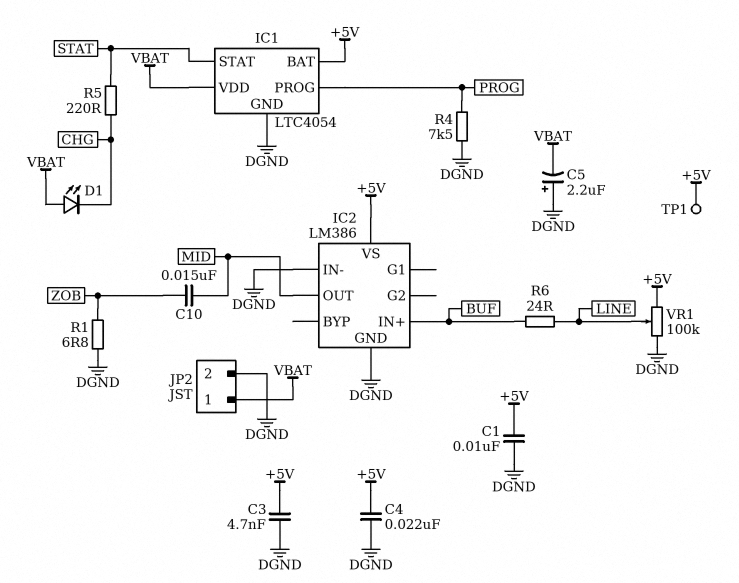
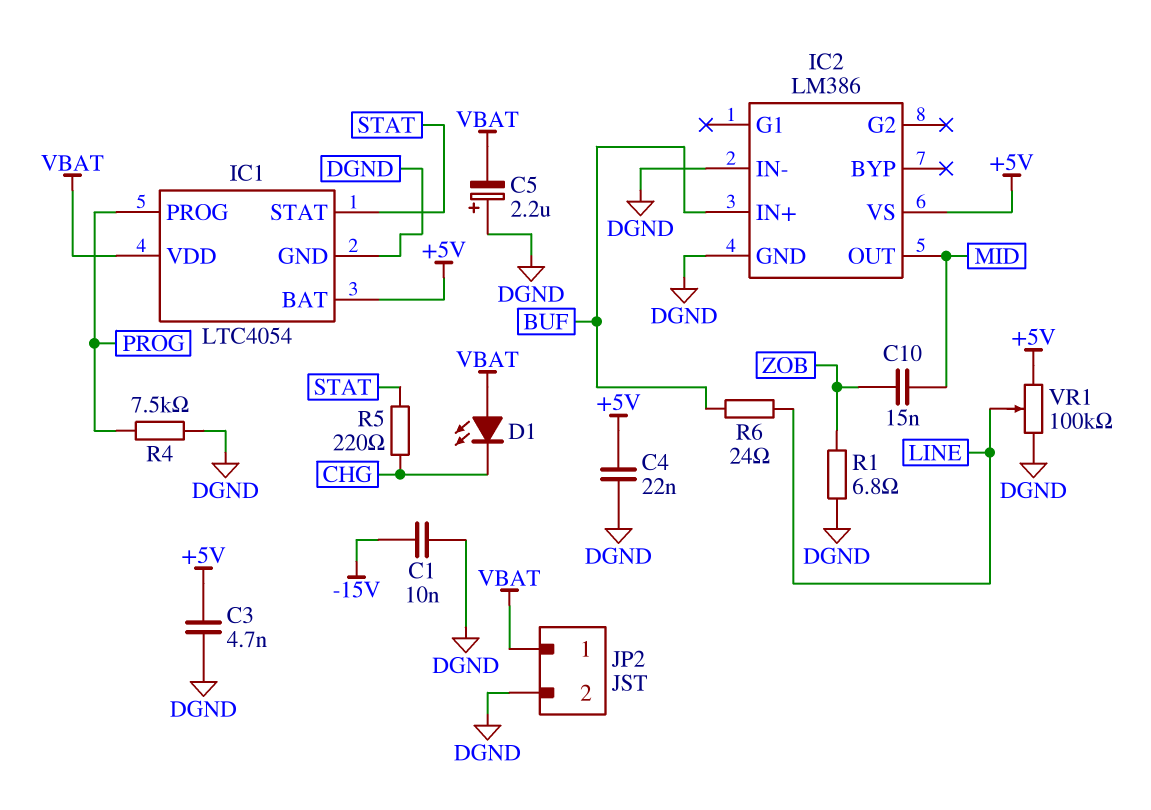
C1: 10nF (+5V, DGND) -> 10nF (-15V, DGND)
TP1: test point (+5V) -> none

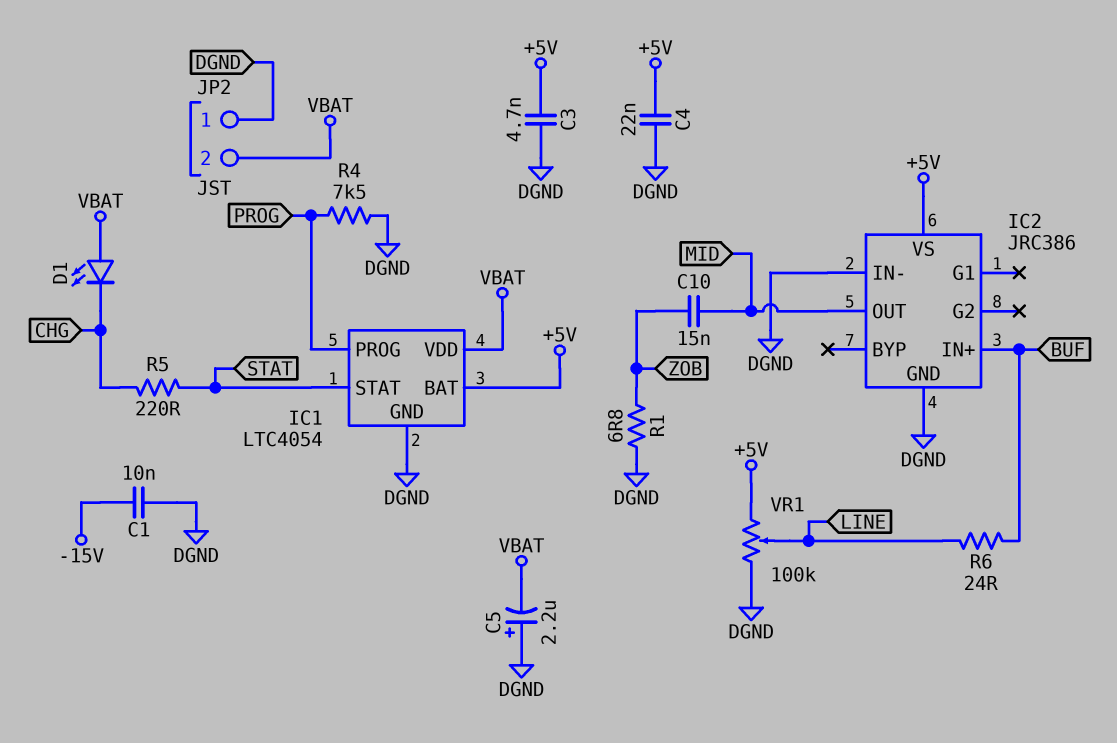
IC2: LM386 -> JRC386
JP2 pin 1: VBAT -> DGND
JP2 pin 2: DGND -> VBAT

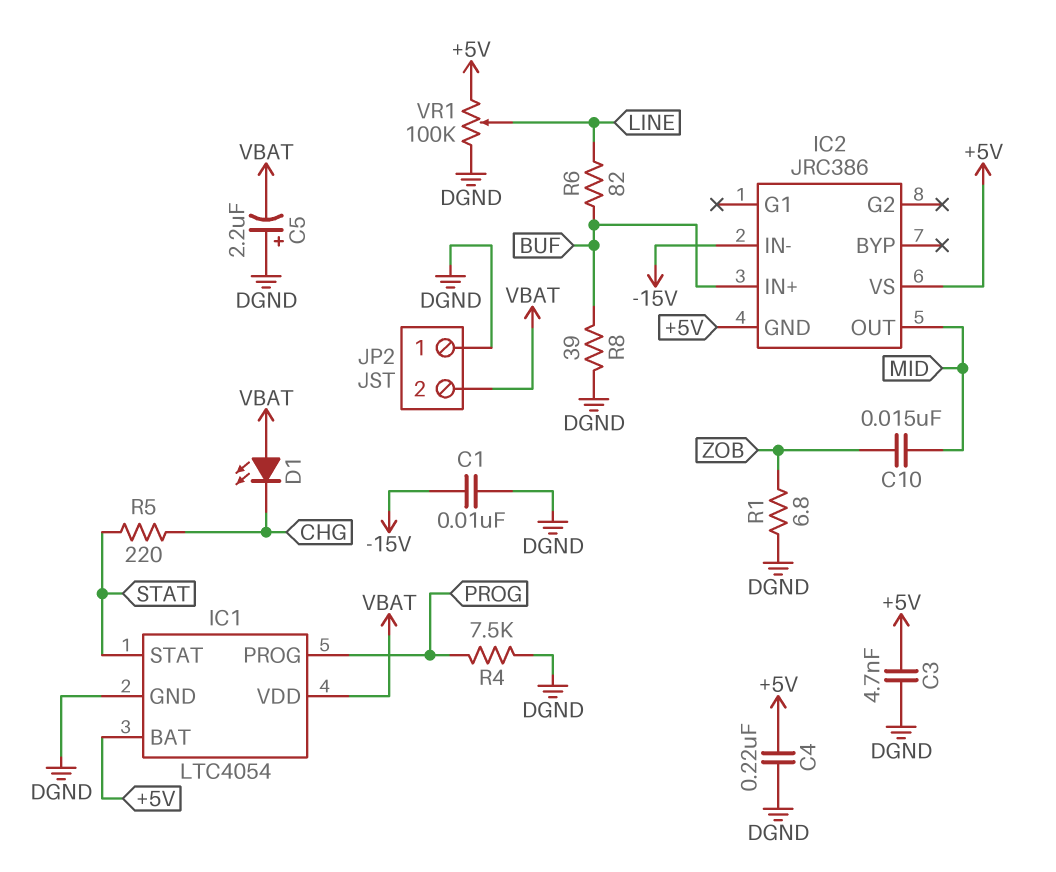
C4: 22nF (+5V, DGND) -> 220nF (+5V, DGND)
IC2 pin GND: DGND -> +5V
IC2 pin IN-: DGND -> -15V
R6: 24 (BUF, LINE) -> 82 (BUF, LINE)
R8: none -> 39 (BUF, DGND)

